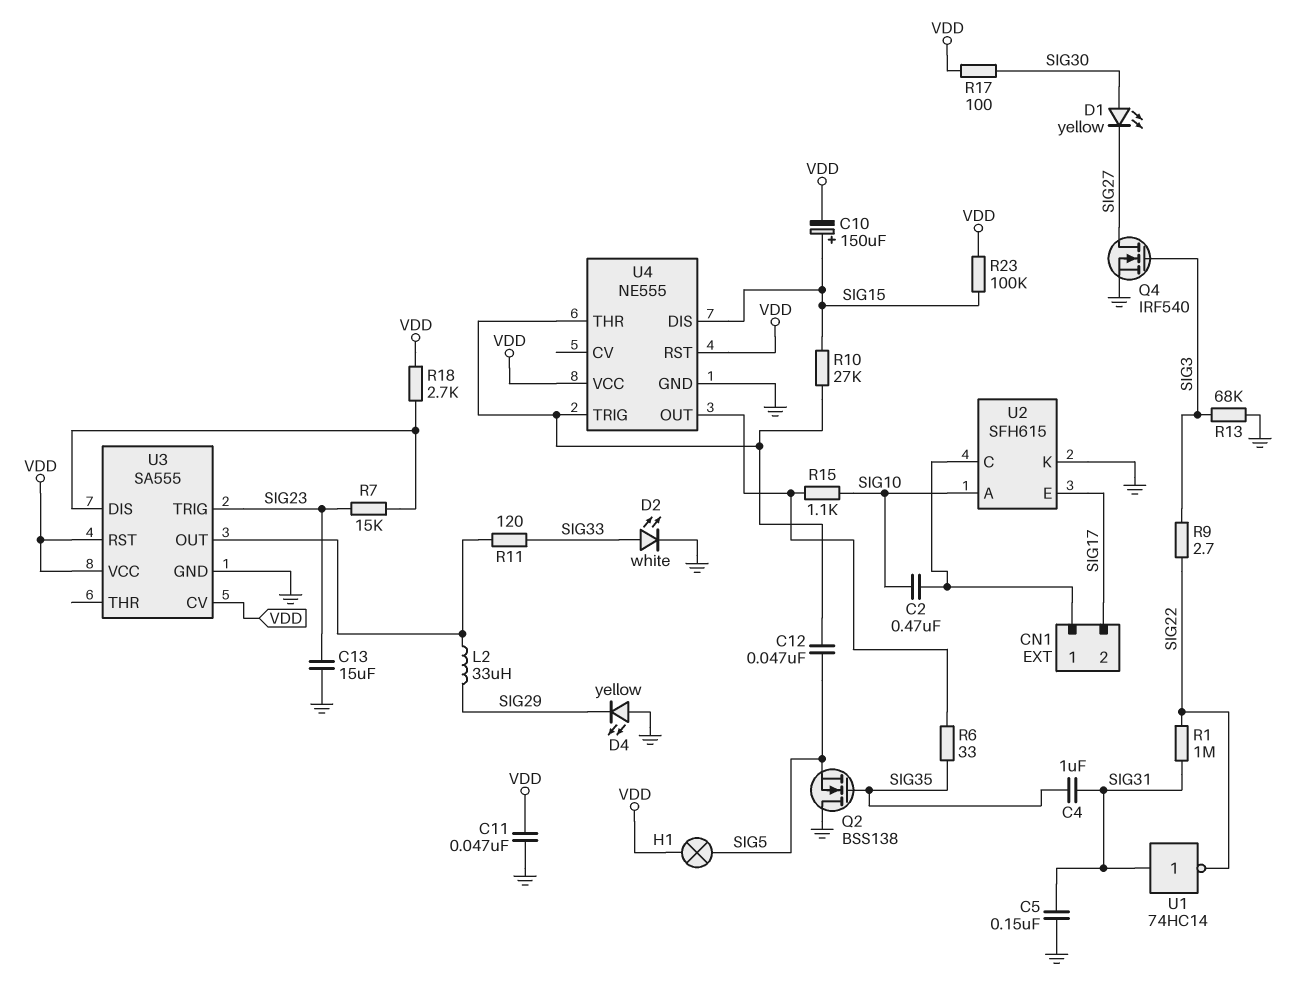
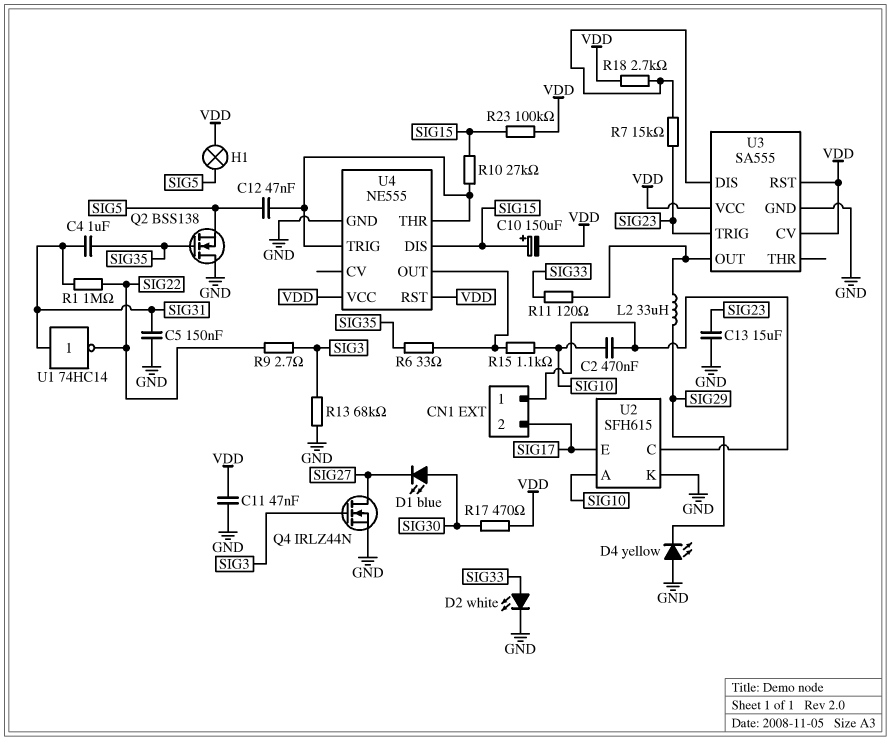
D1: LED yellow (A SIG30, K SIG27) -> LED blue (A SIG30, K SIG27)
Q4: NMOS IRF540 (G SIG3, D SIG27, S GND) -> NMOS IRLZ44N (G SIG3, D SIG27, S GND)
R17: 100 (SIG30, VDD) -> 470 (SIG30, VDD)

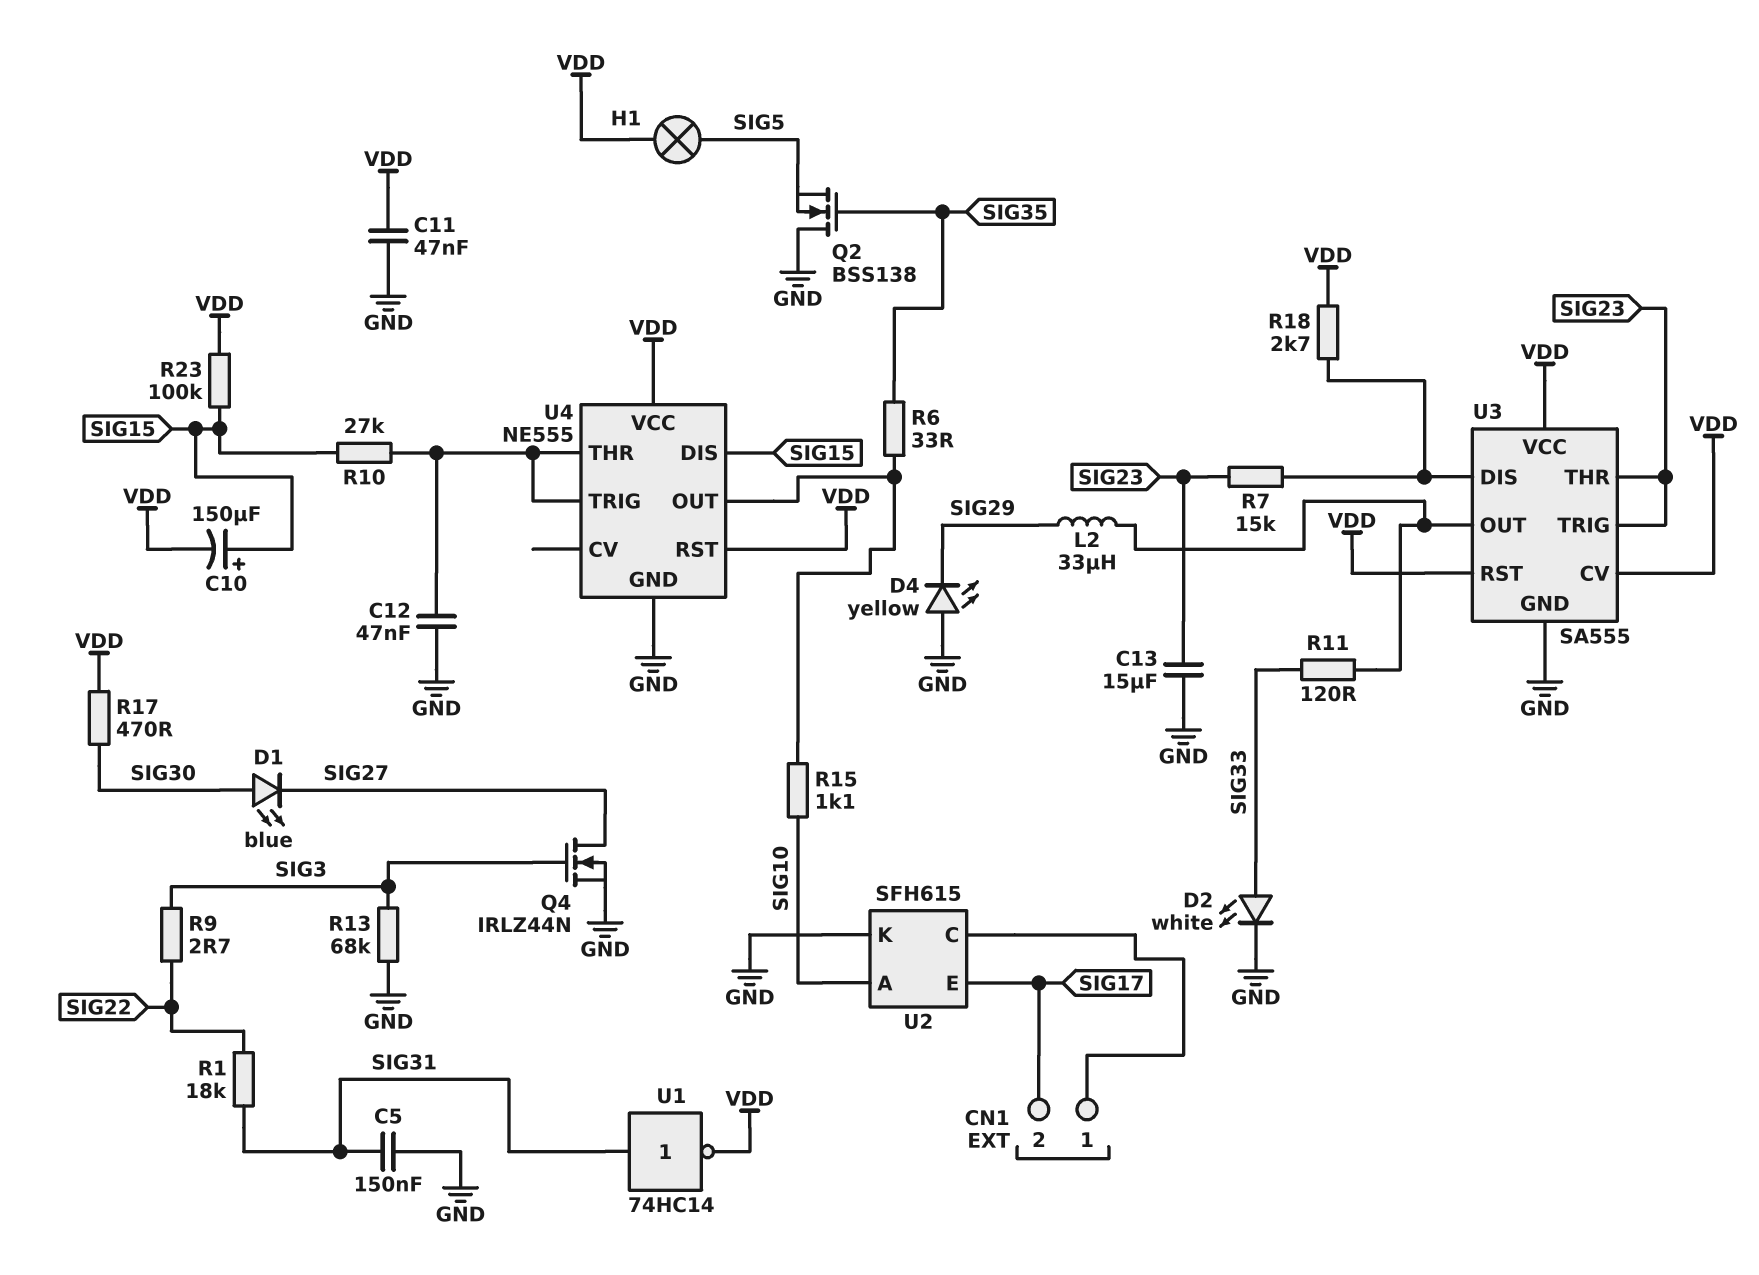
C2: 470nF (CN1/1, SIG10) -> none
C4: 1uF (SIG31, SIG35) -> none
C12: 47nF (SIG5, U4/THR) -> 47nF (GND, U4/THR)
R1: 1M (SIG22, SIG31) -> 18k (SIG22, SIG31)
U1: NOT 74HC14 (in SIG31, out SIG22) -> NOT 74HC14 (in SIG31, out VDD)
U3 pin THR: none -> SIG23

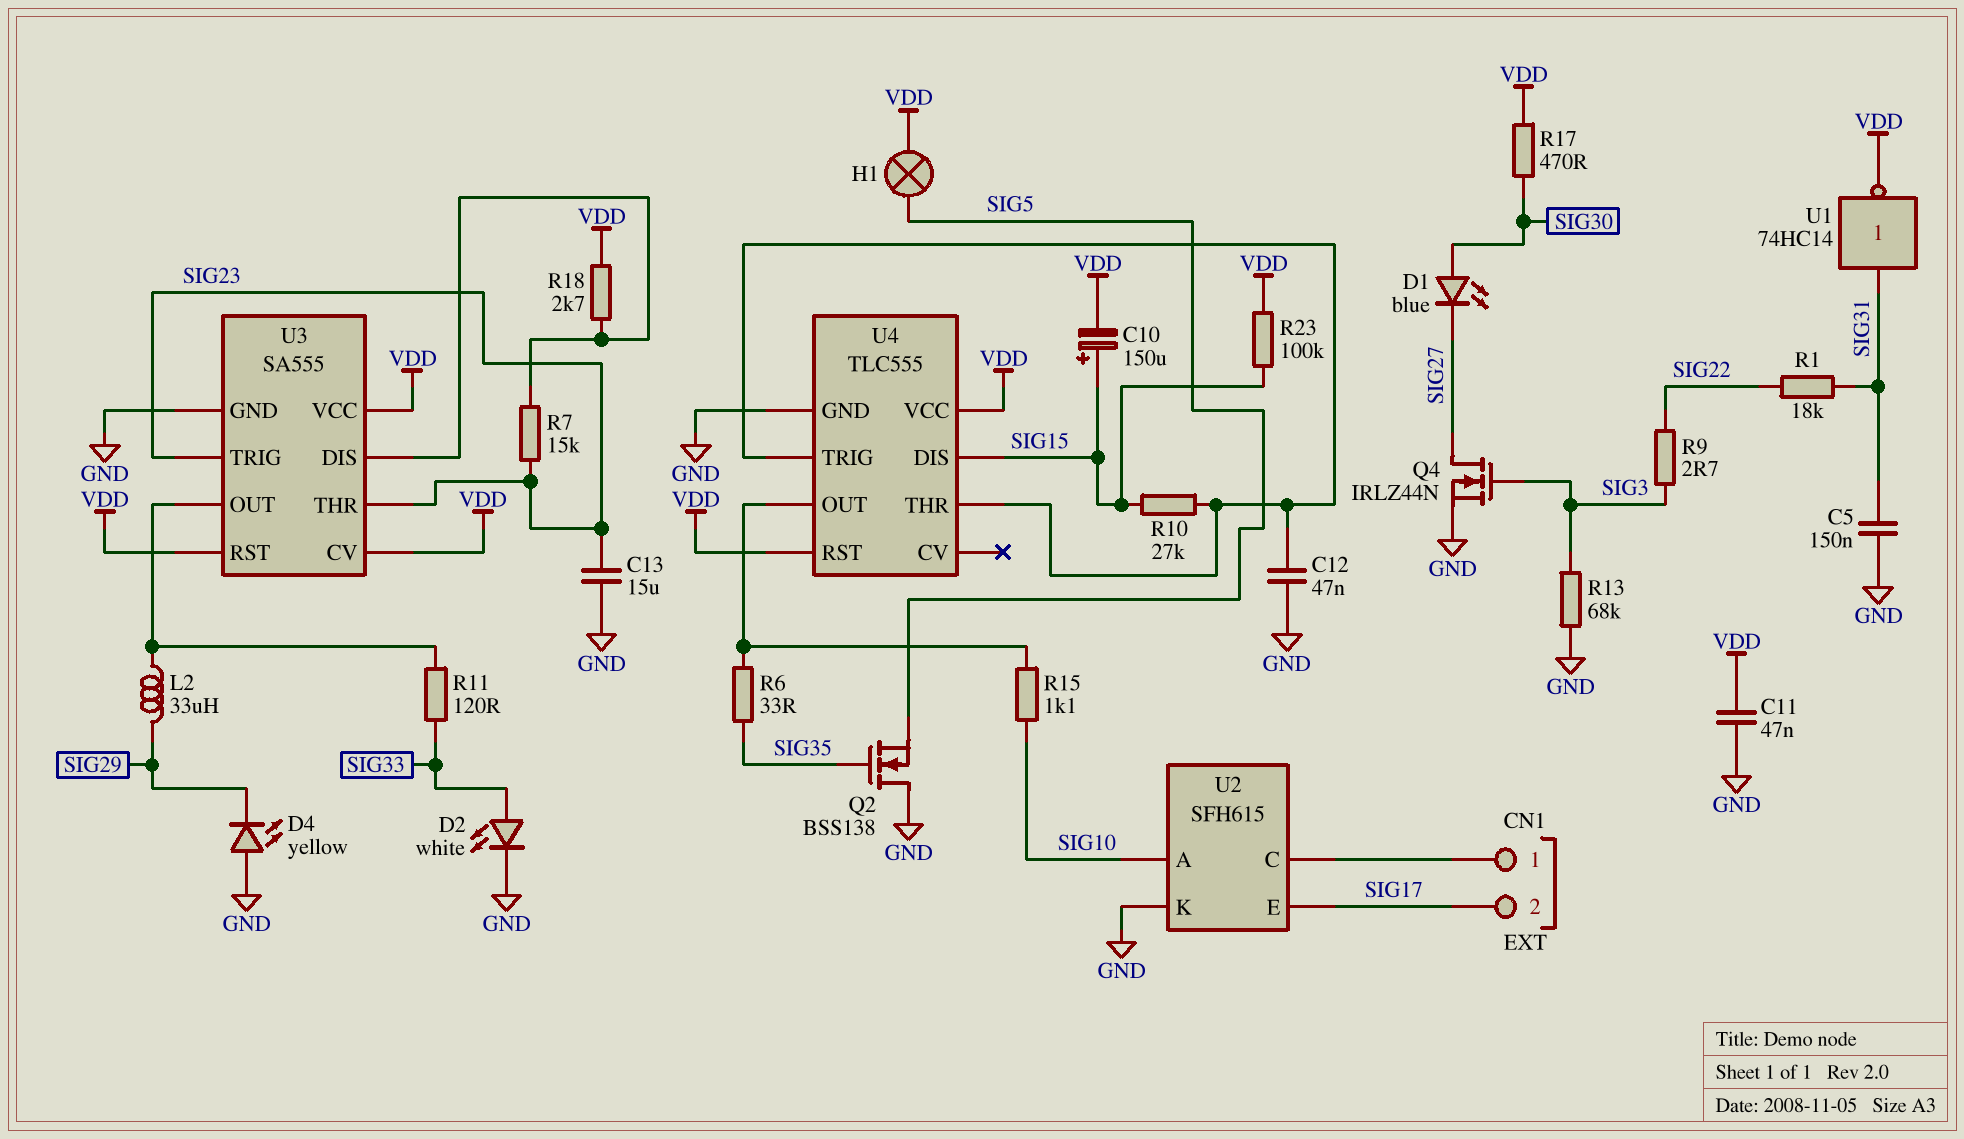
U4: NE555 -> TLC555

